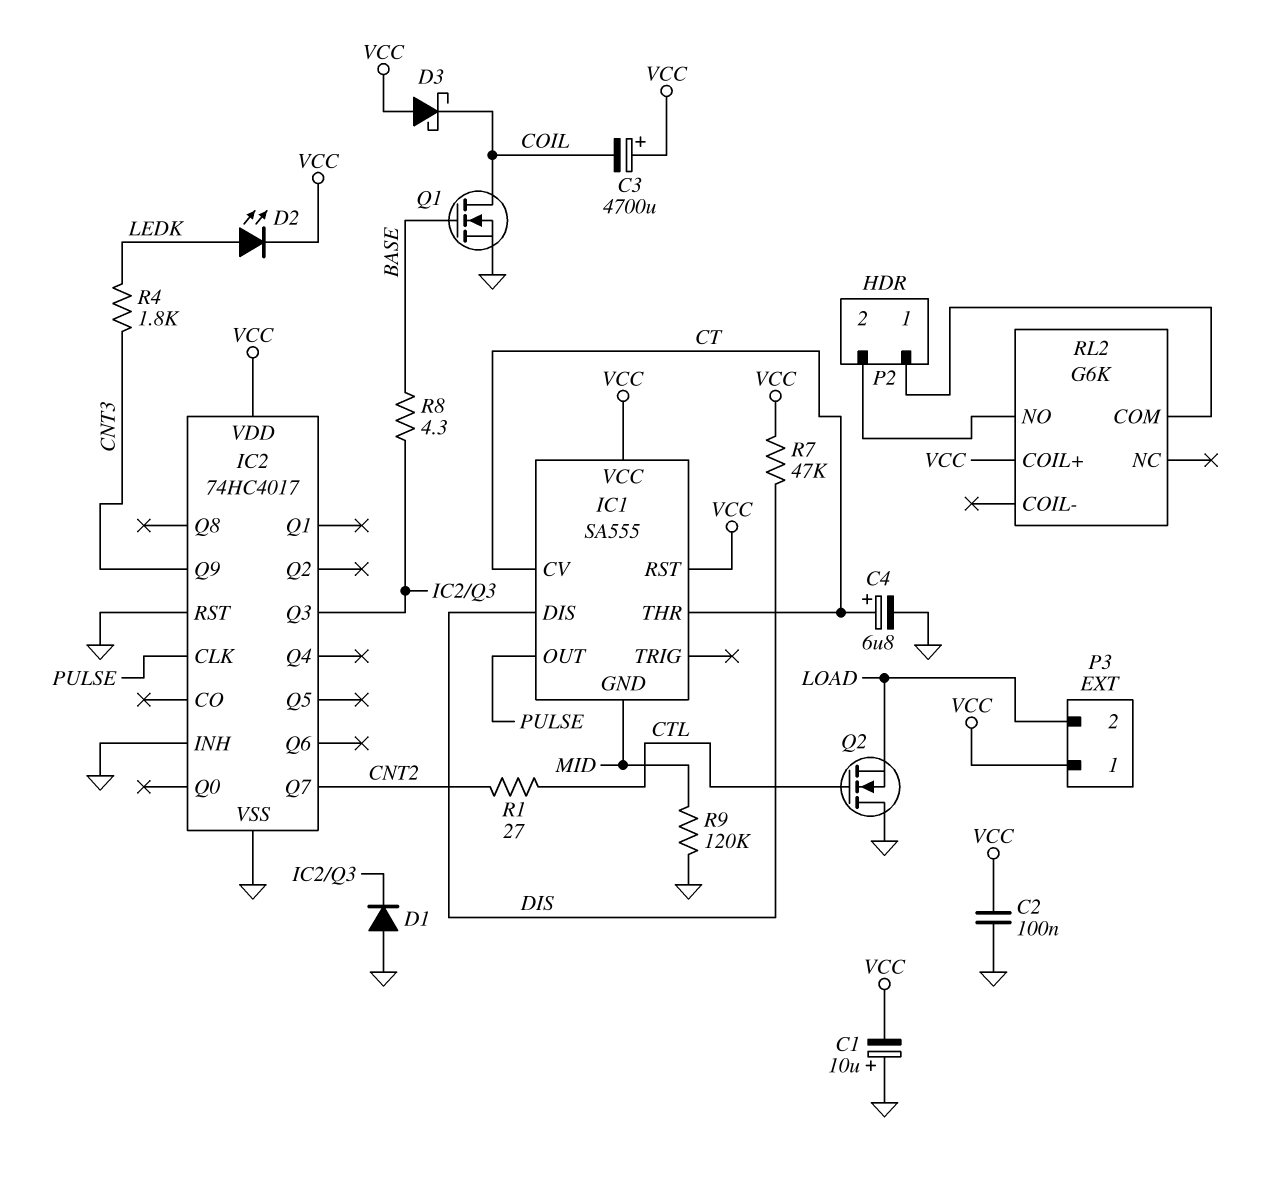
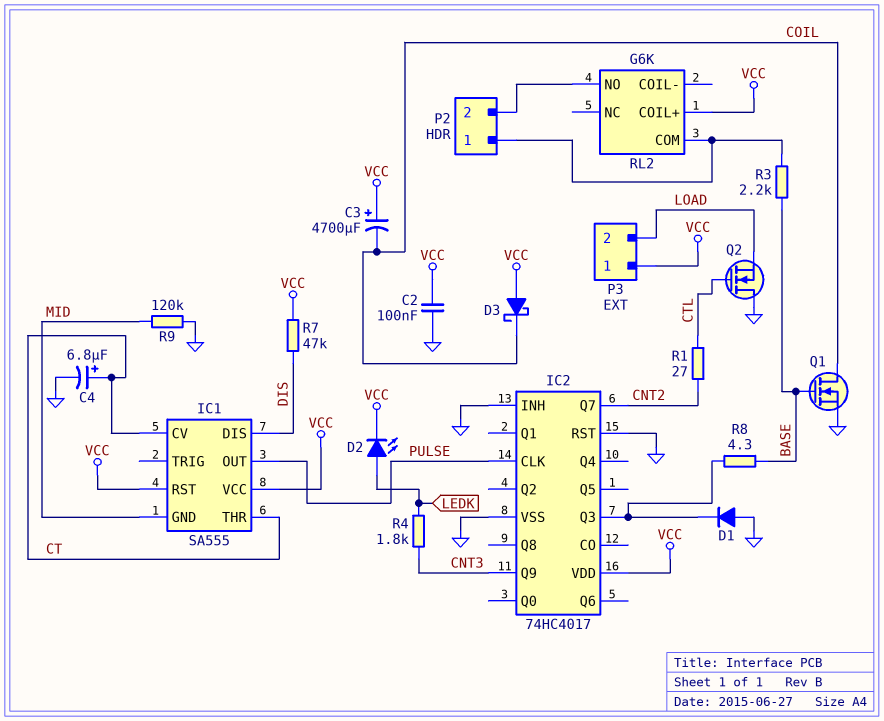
C1: 10uF (plus GND, minus VCC) -> none
R3: none -> 2.2k (BASE, P2/1)

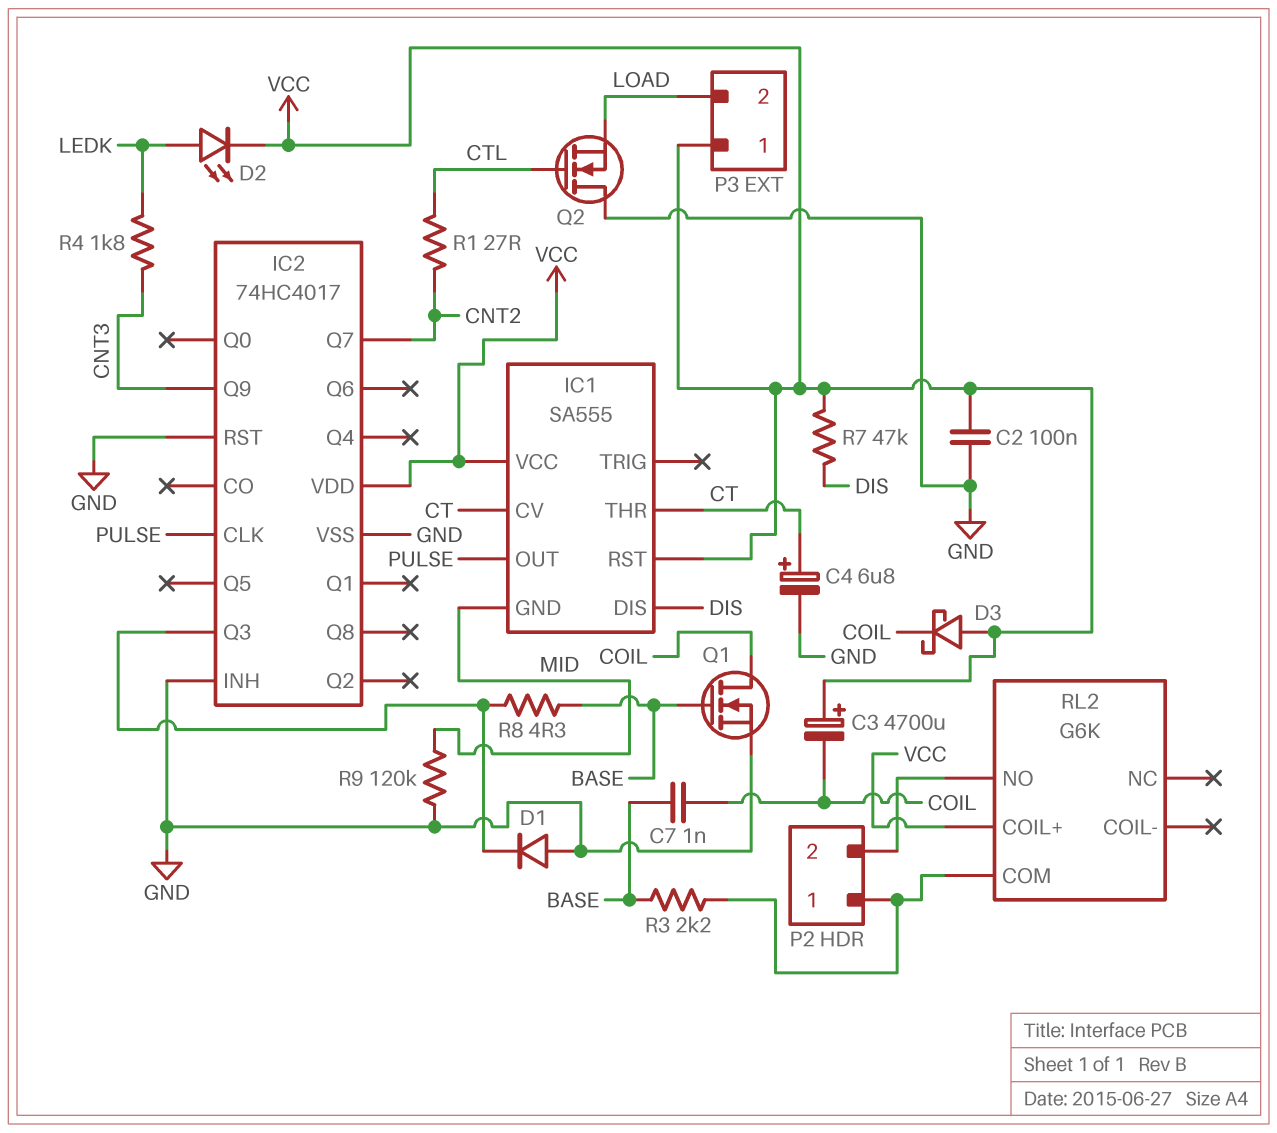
C7: none -> 1nF (BASE, COIL)

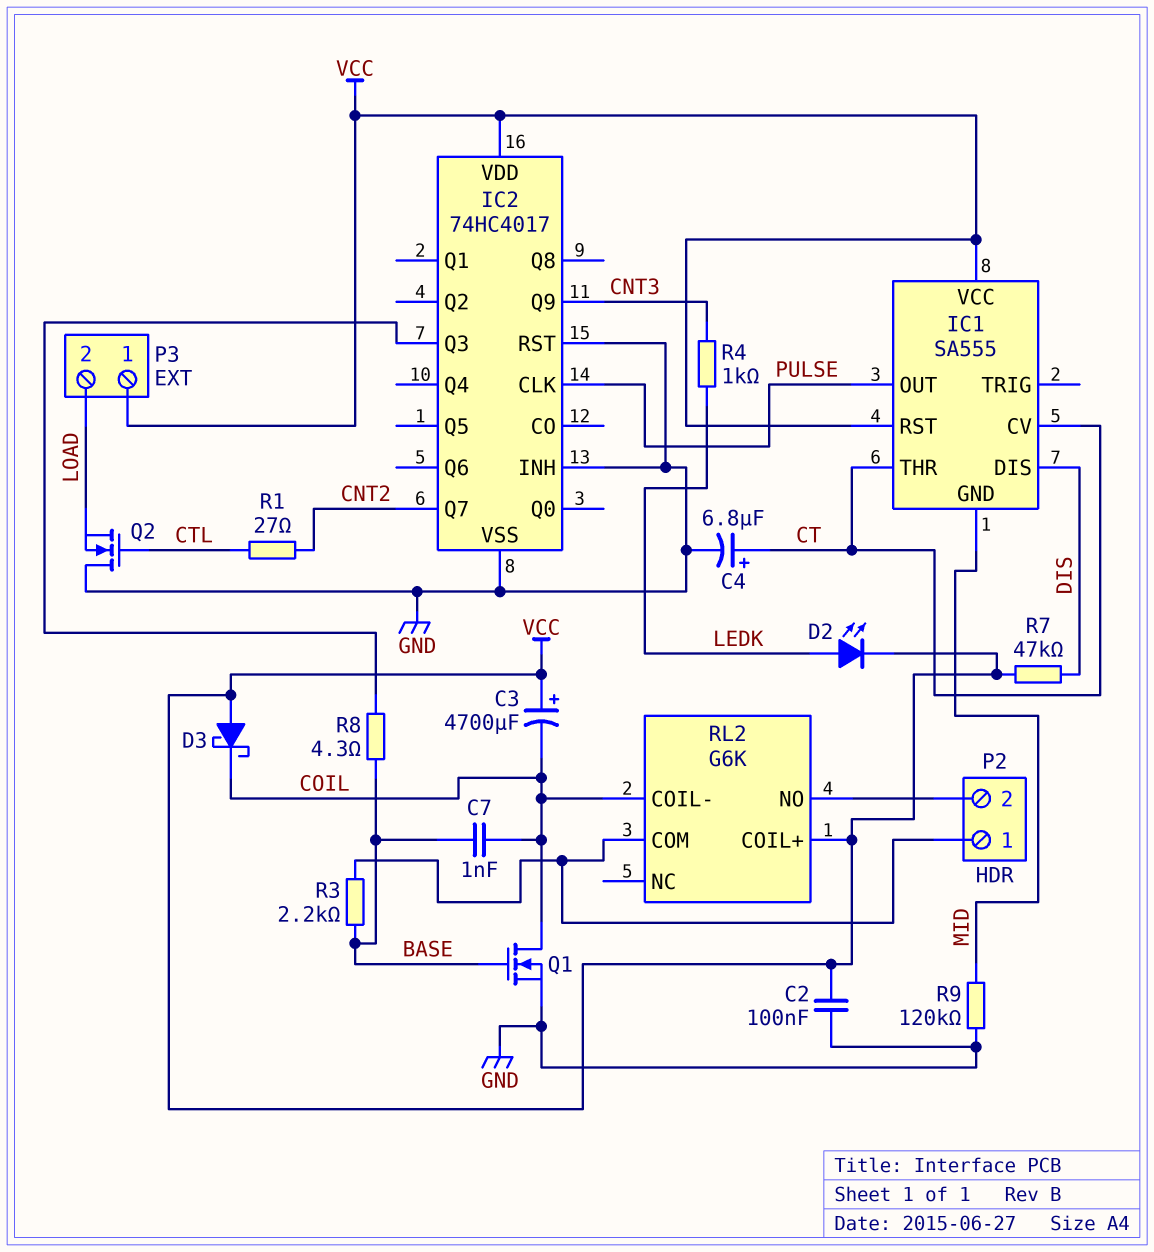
D1: diode (A GND, K IC2/Q3) -> none
R4: 1.8k (CNT3, LEDK) -> 1k (CNT3, LEDK)
RL2 pin COIL-: none -> COIL

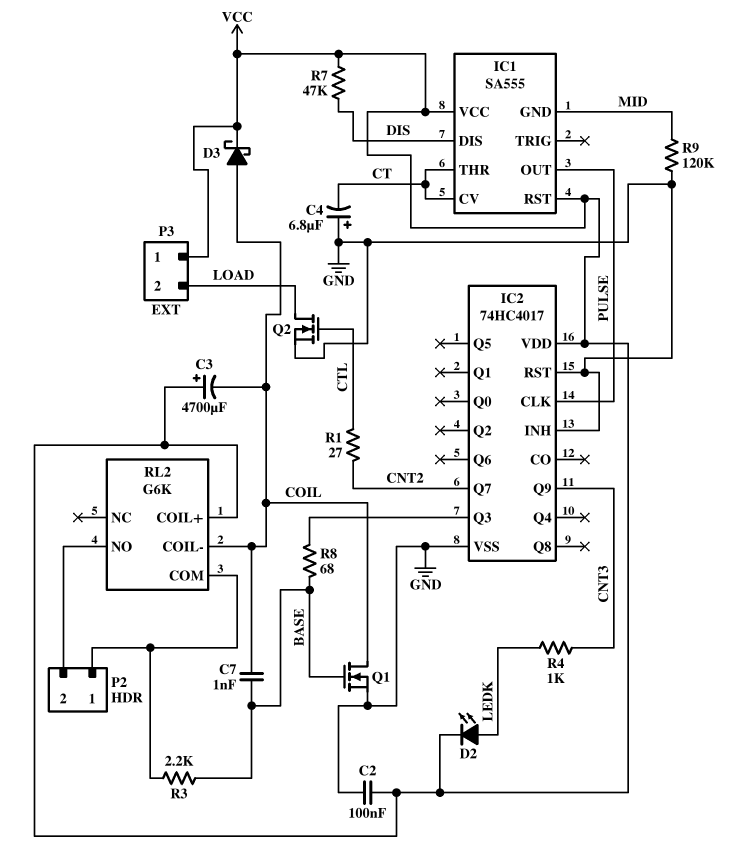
C4: 6.8uF (plus CT, minus GND) -> 6.8uF (plus GND, minus CT)
D3: schottky (A VCC, K COIL) -> schottky (A COIL, K VCC)
Q2: NMOS (G CTL, D GND, S LOAD) -> NMOS (G CTL, D LOAD, S GND)
R8: 4.3 (BASE, IC2/Q3) -> 68 (BASE, IC2/Q3)

